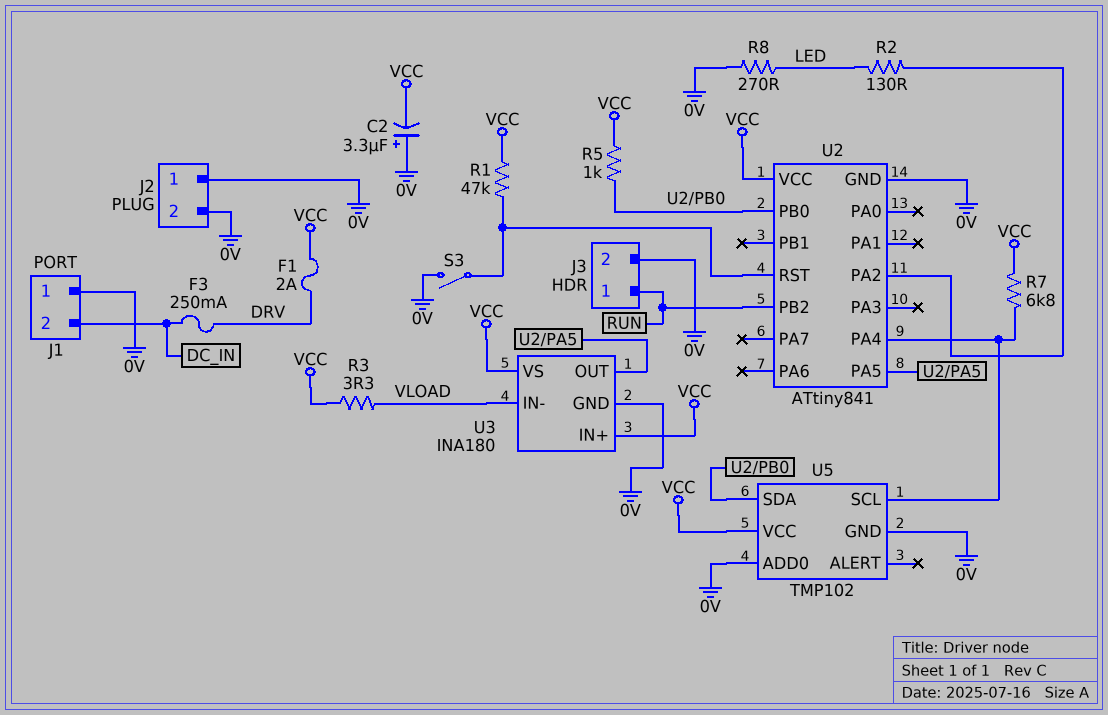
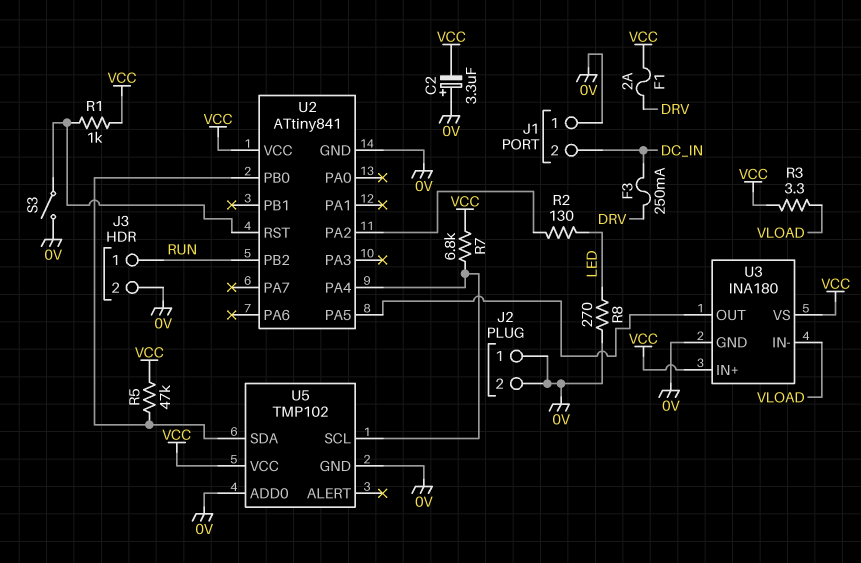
R1: 47k (U2/RST, VCC) -> 1k (U2/RST, VCC)
R5: 1k (U2/PB0, VCC) -> 47k (U2/PB0, VCC)

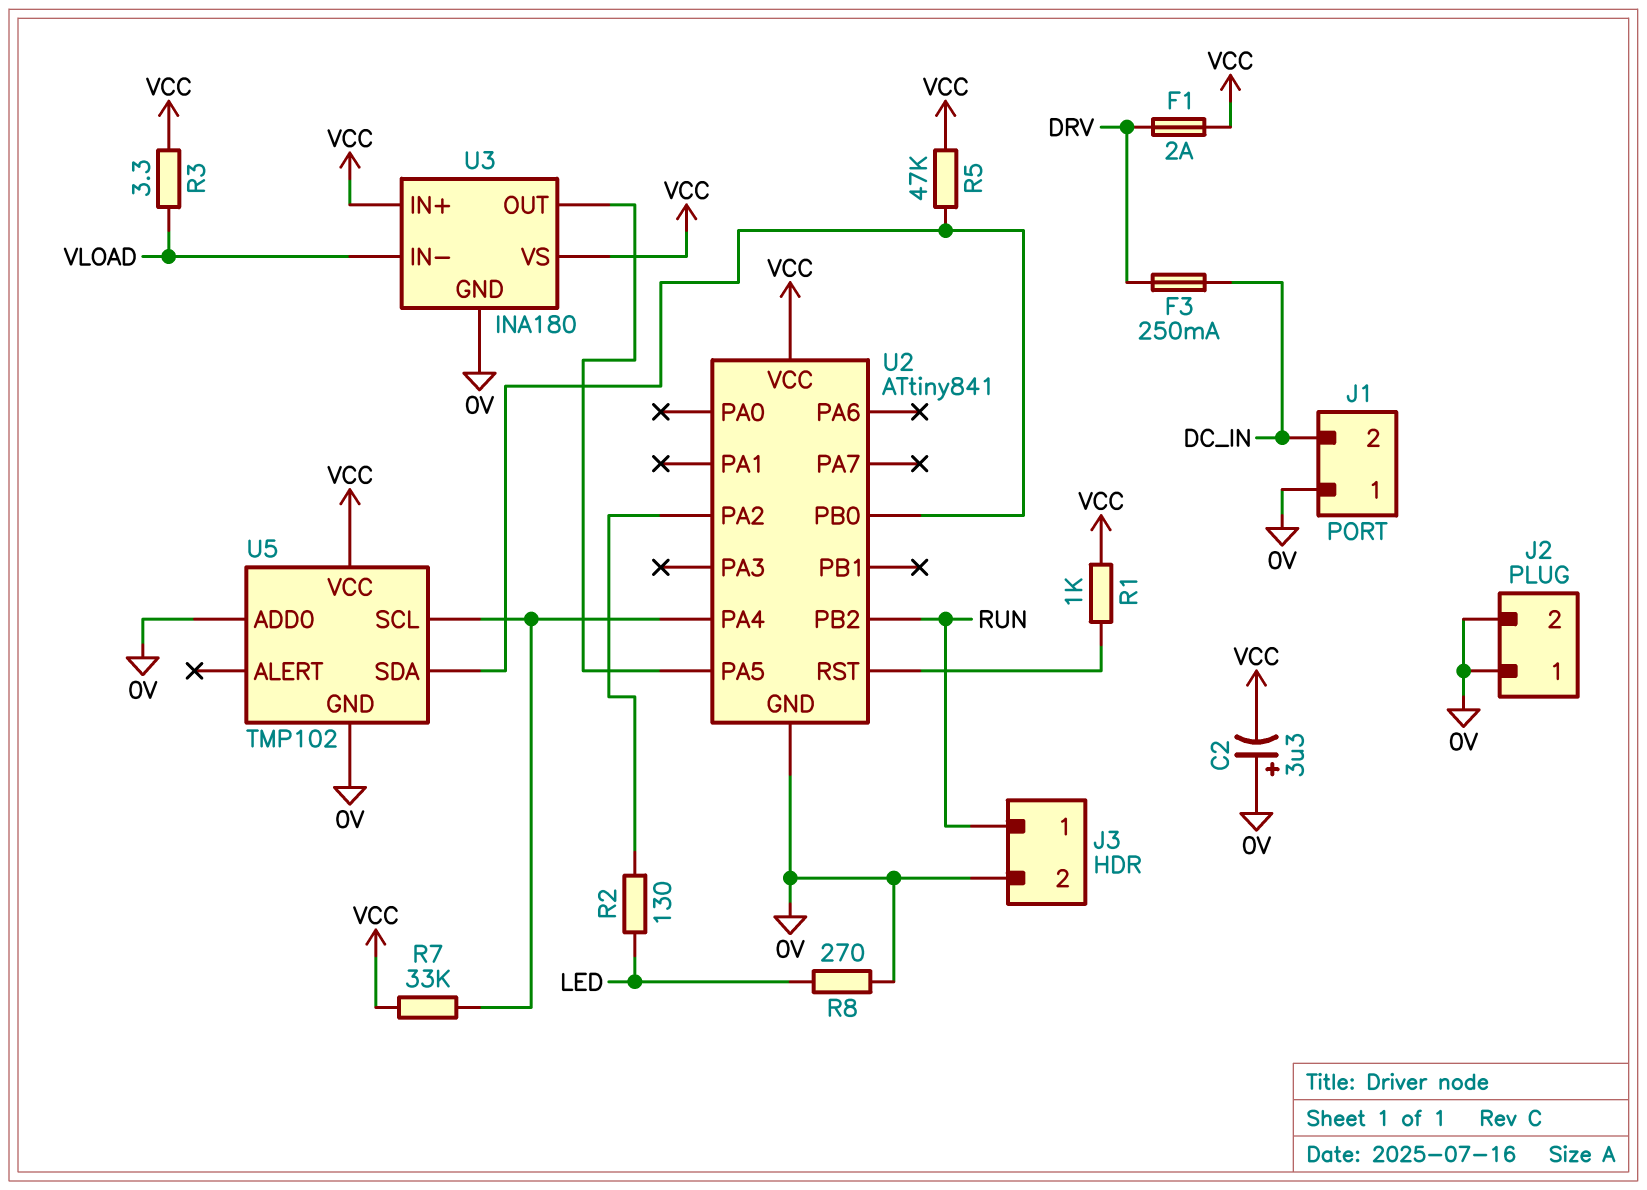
R7: 6.8k (U2/PA4, VCC) -> 33k (U2/PA4, VCC)
S3: switch (0V, U2/RST) -> none

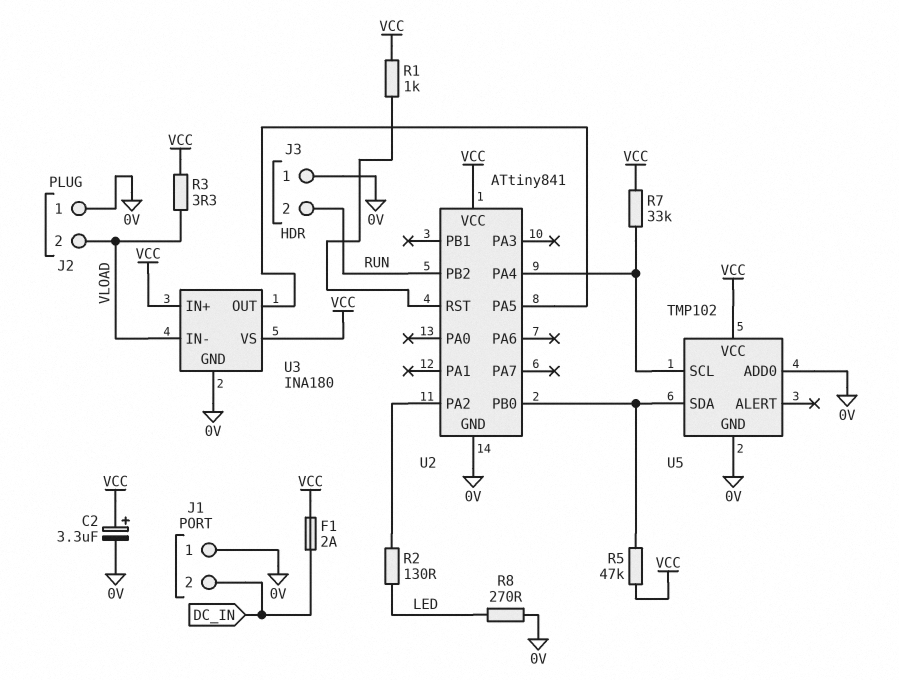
C2: 3.3uF (plus 0V, minus VCC) -> 3.3uF (plus VCC, minus 0V)
F1: 2A (DRV, VCC) -> 2A (DC_IN, VCC)
F3: 250mA (DC_IN, DRV) -> none
J2 pin 2: 0V -> VLOAD
J3 pin 1: RUN -> 0V
J3 pin 2: 0V -> RUN

